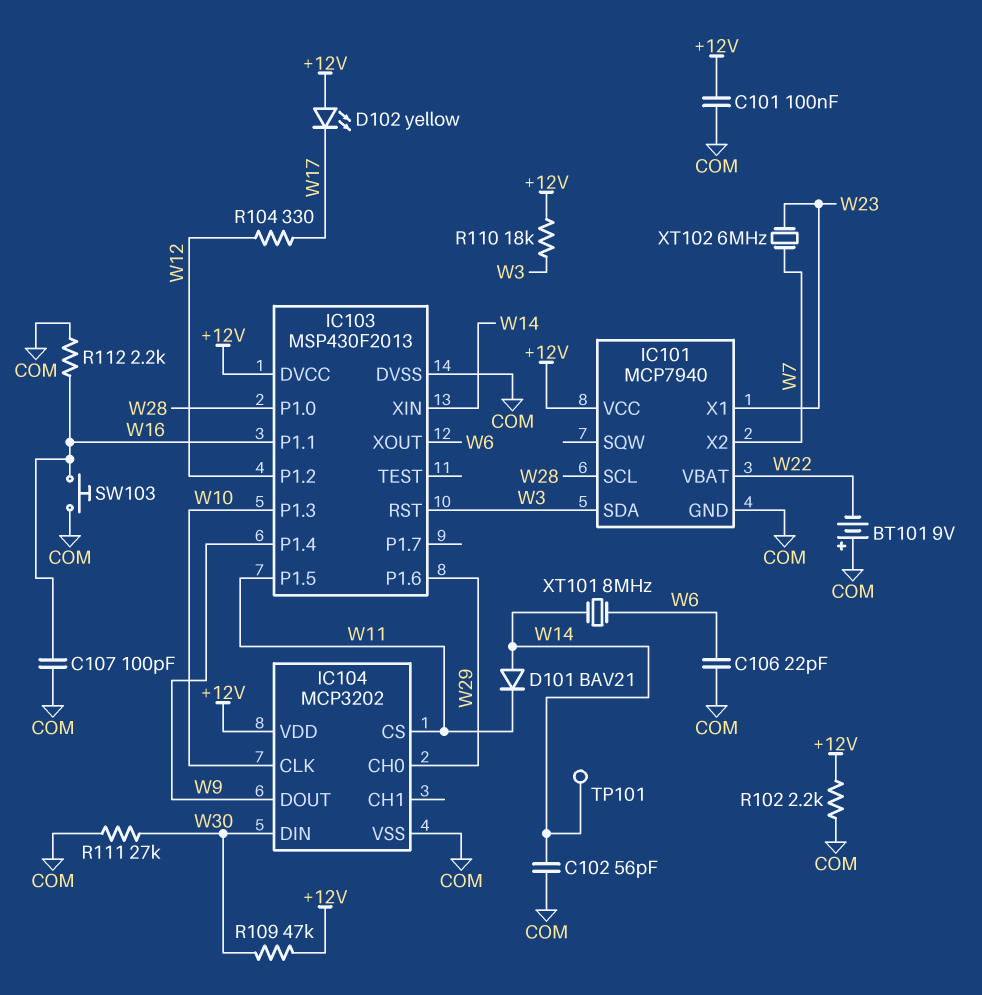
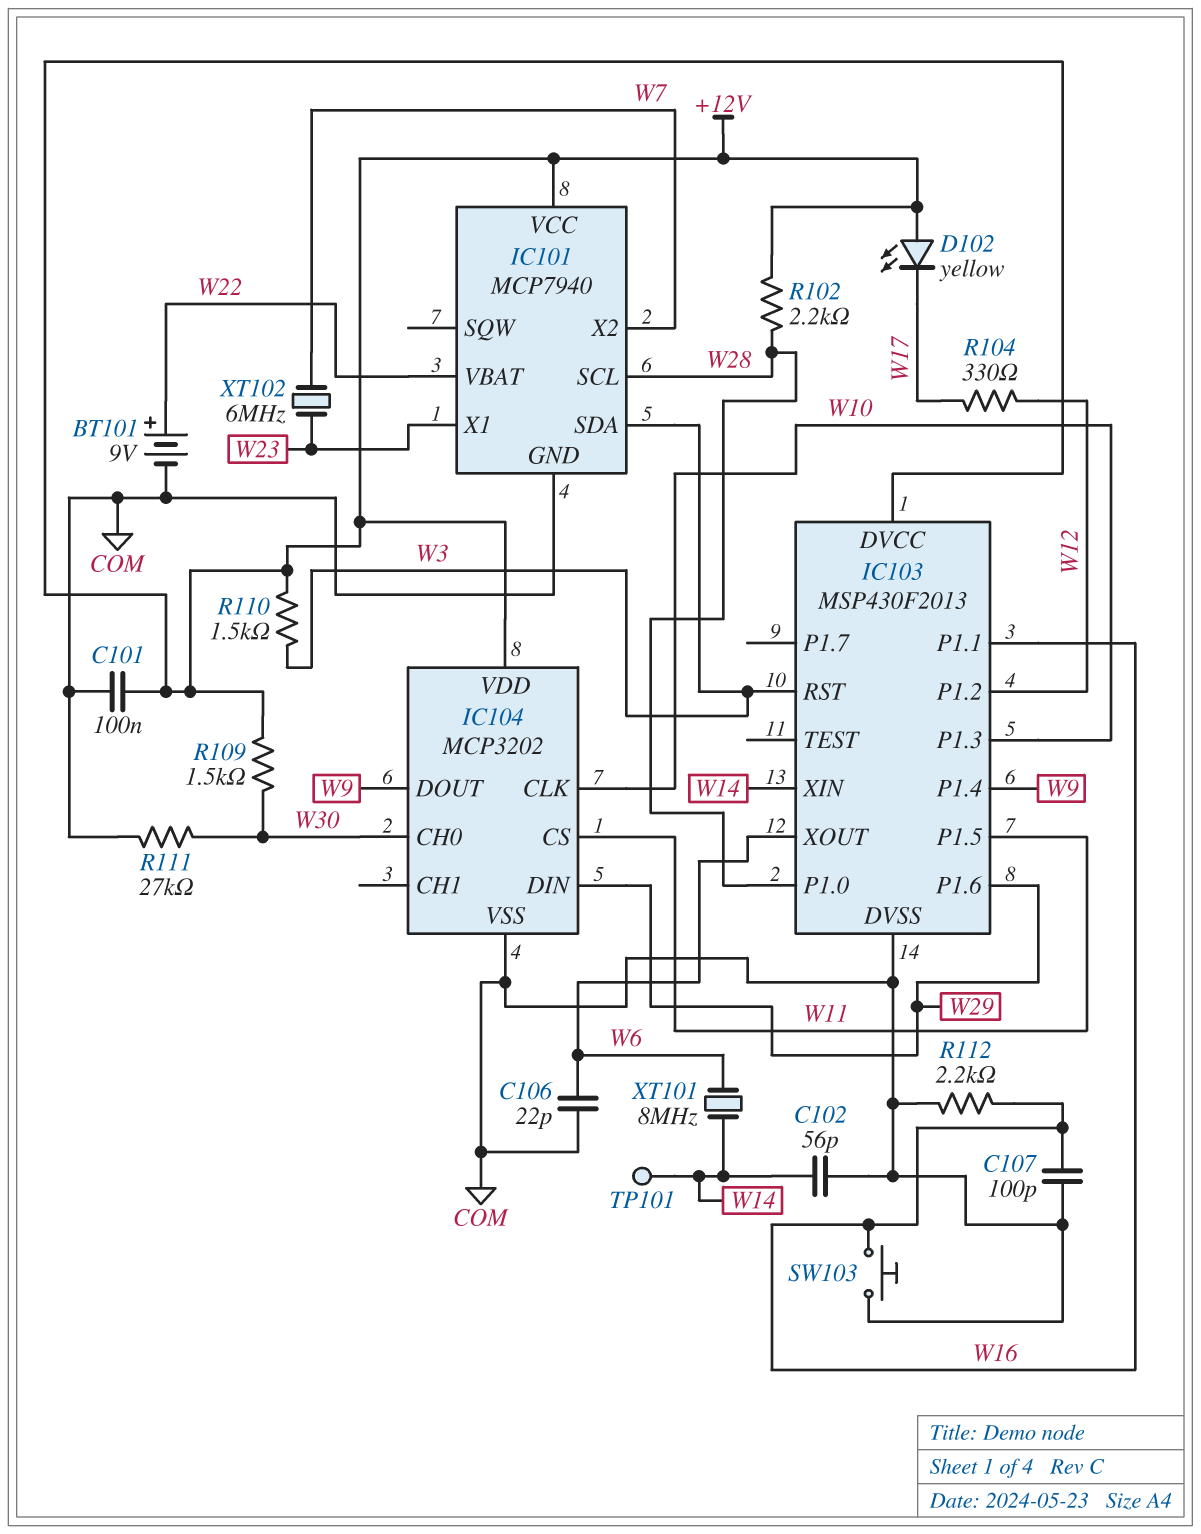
BT101: 9V (plus COM, minus W22) -> 9V (plus W22, minus COM)
D101: diode BAV21 (A W14, K W11) -> none
IC104 pin CH0: W29 -> W30
IC104 pin DIN: W30 -> W29
R102: 2.2k (+12V, COM) -> 2.2k (+12V, W28)
R109: 47k (+12V, W30) -> 1.5k (+12V, W30)
R110: 18k (+12V, W3) -> 1.5k (+12V, W3)

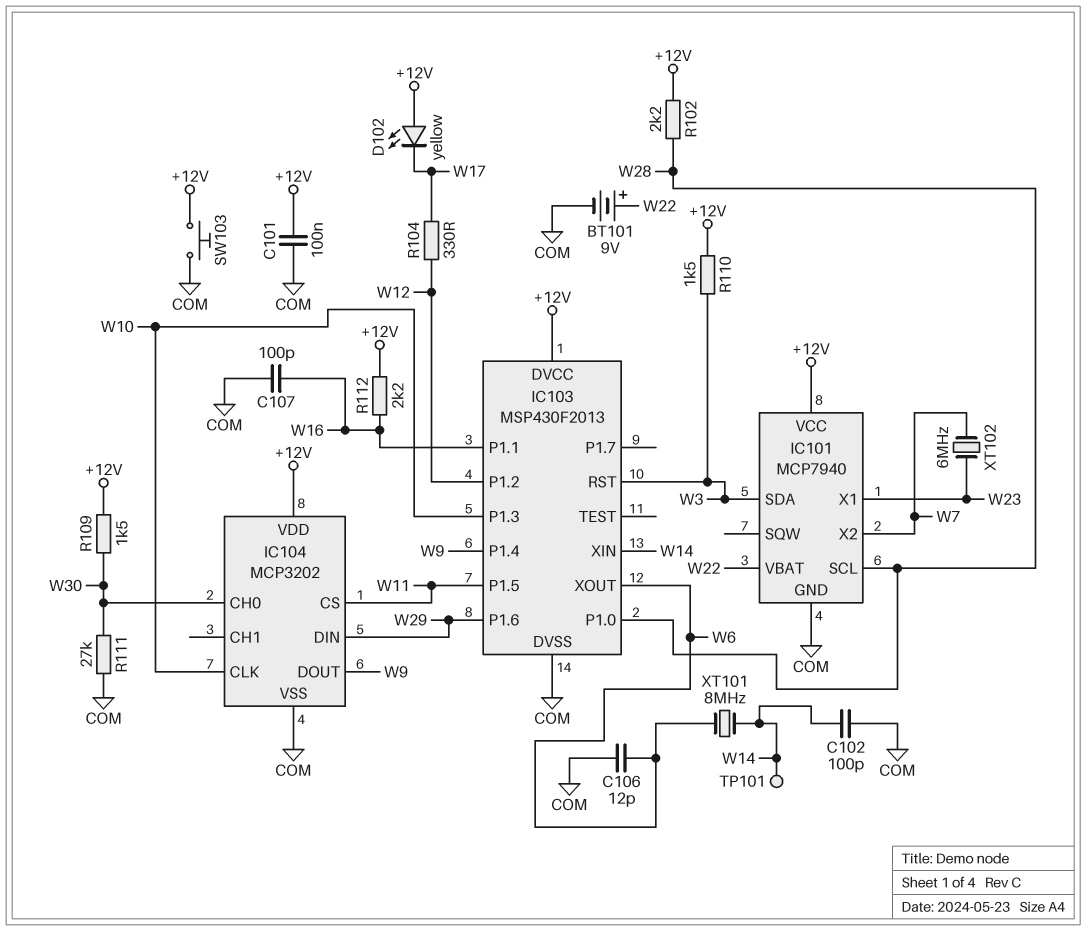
C102: 56pF (COM, W14) -> 100pF (COM, W14)
C106: 22pF (COM, W6) -> 12pF (COM, W6)
R112: 2.2k (COM, W16) -> 2.2k (+12V, W16)
SW103: button (COM, W16) -> button (+12V, COM)

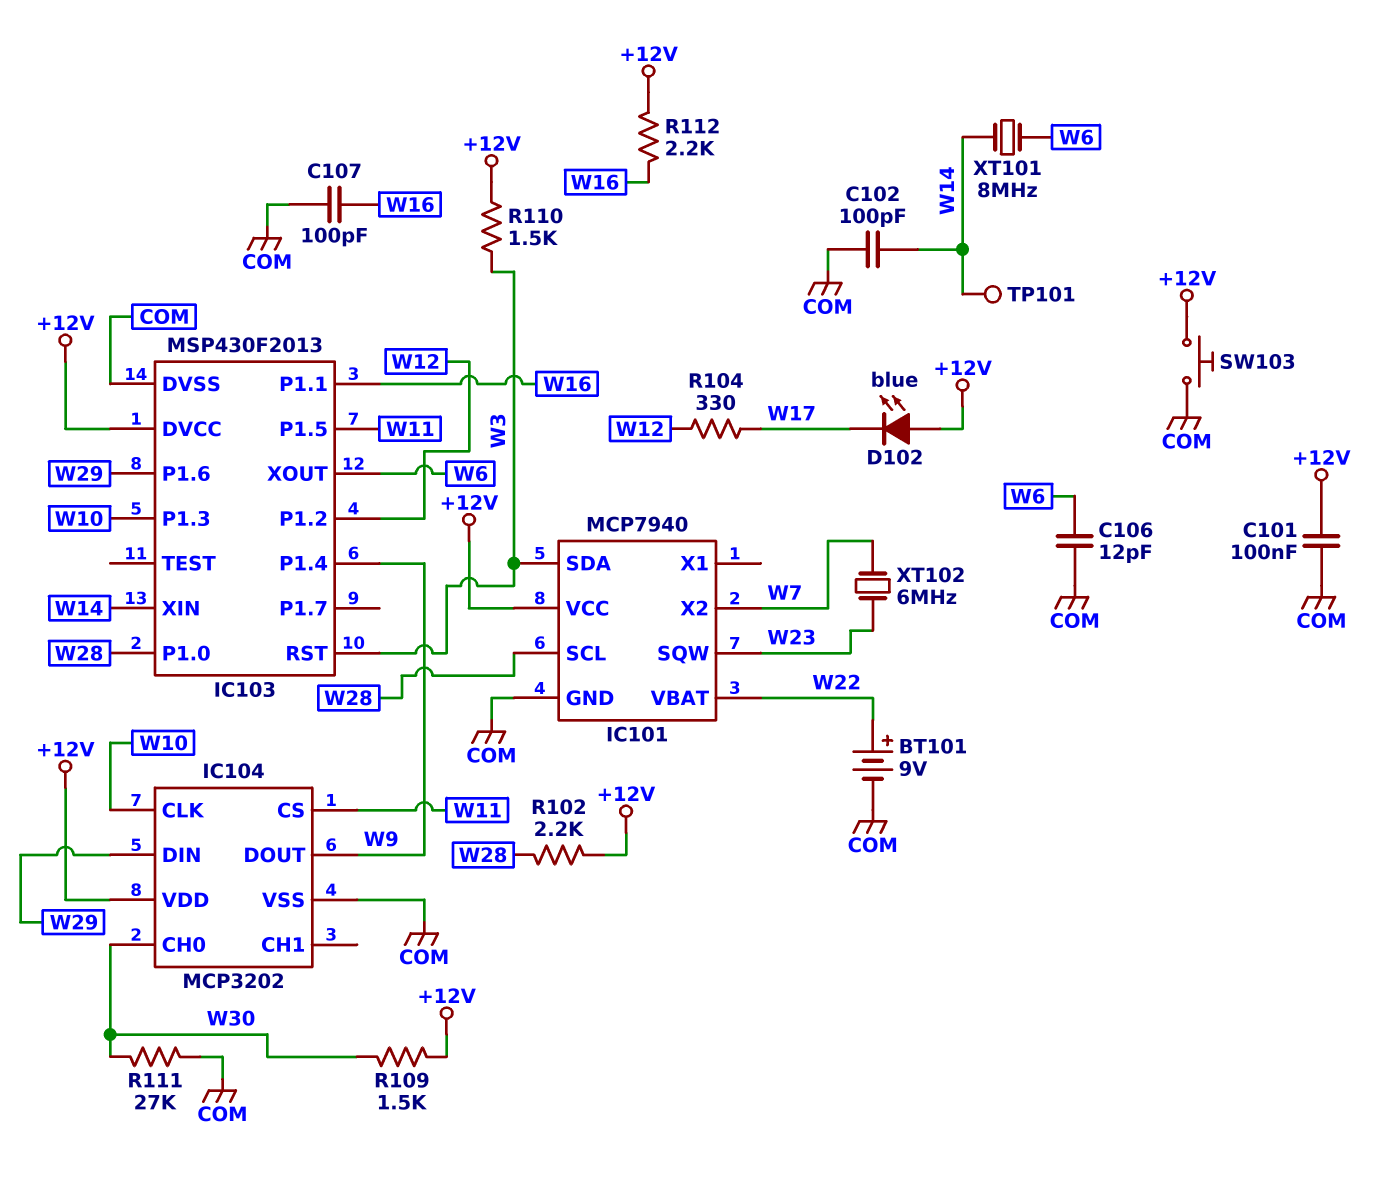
D102: LED yellow (A +12V, K W17) -> LED blue (A +12V, K W17)
IC101 pin SQW: none -> W23
IC101 pin X1: W23 -> none

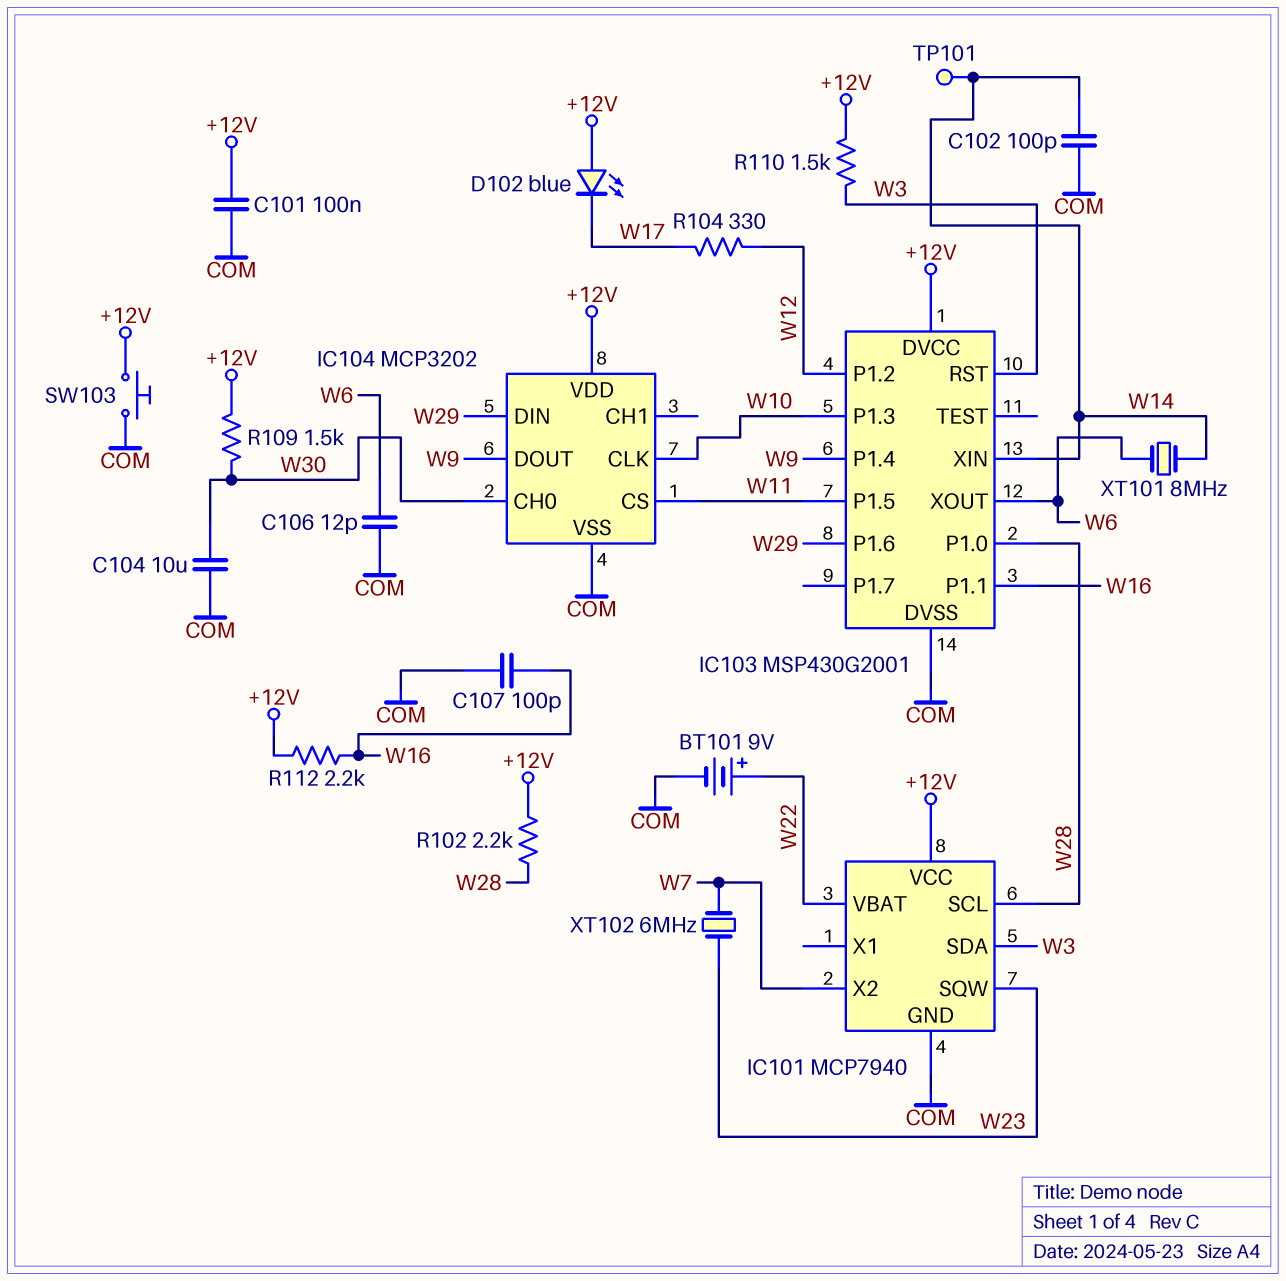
C104: none -> 10uF (COM, W30)
IC103: MSP430F2013 -> MSP430G2001
R111: 27k (COM, W30) -> none

